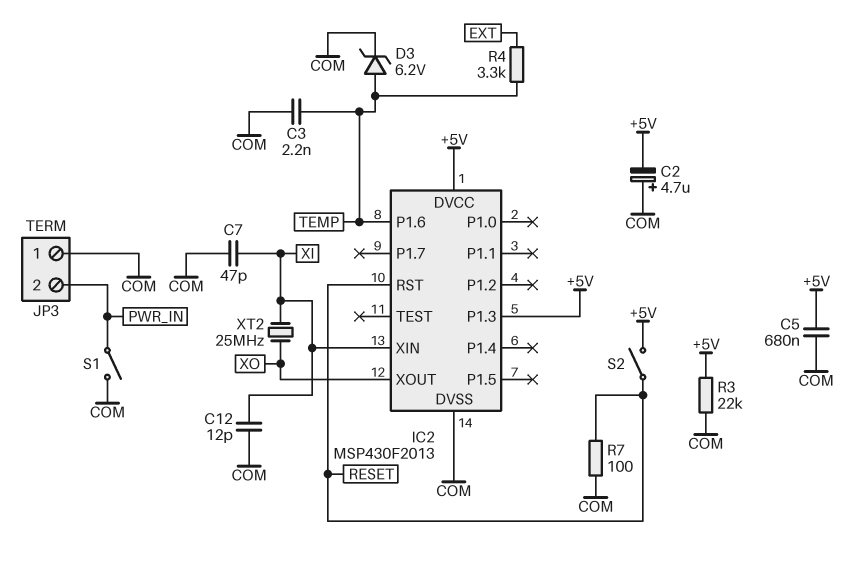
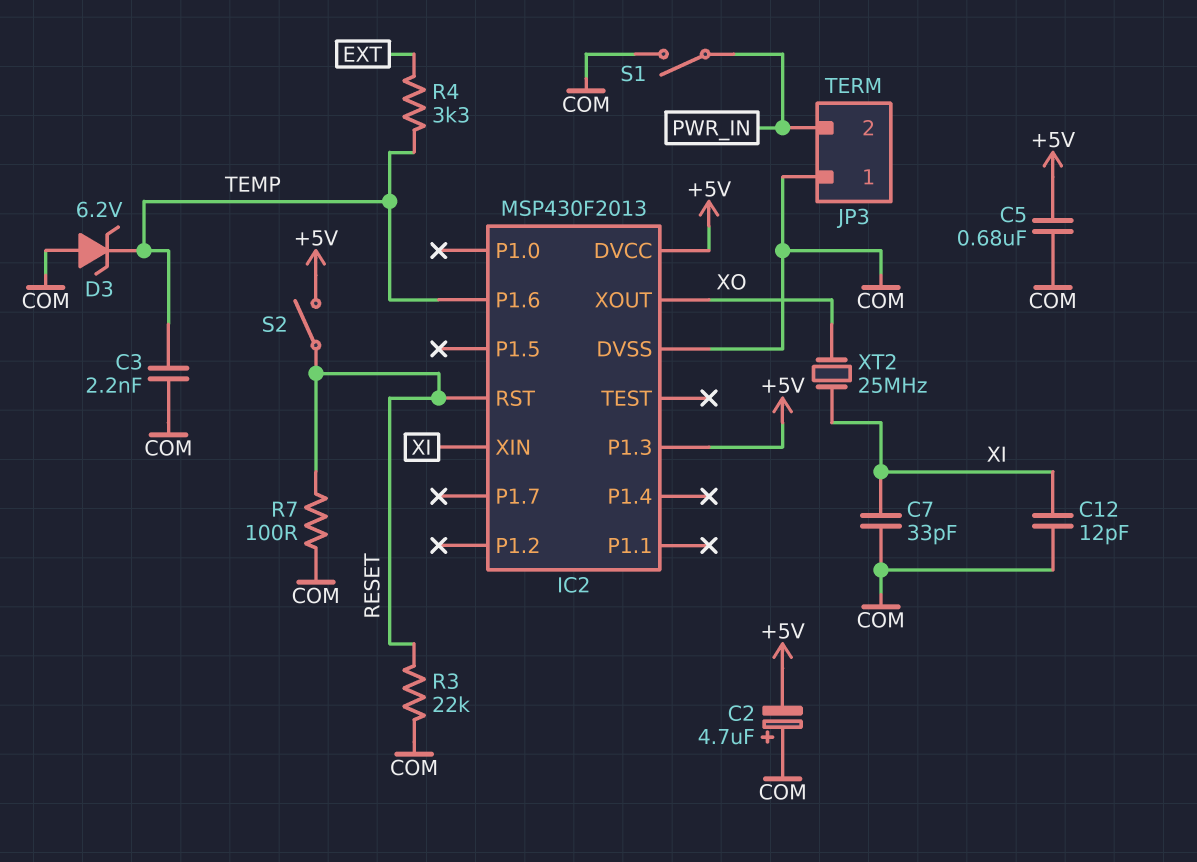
C7: 47pF (COM, XI) -> 33pF (COM, XI)
D3: zener 6.2V (A TEMP, K COM) -> zener 6.2V (A COM, K TEMP)
R3: 22k (+5V, COM) -> 22k (COM, RESET)

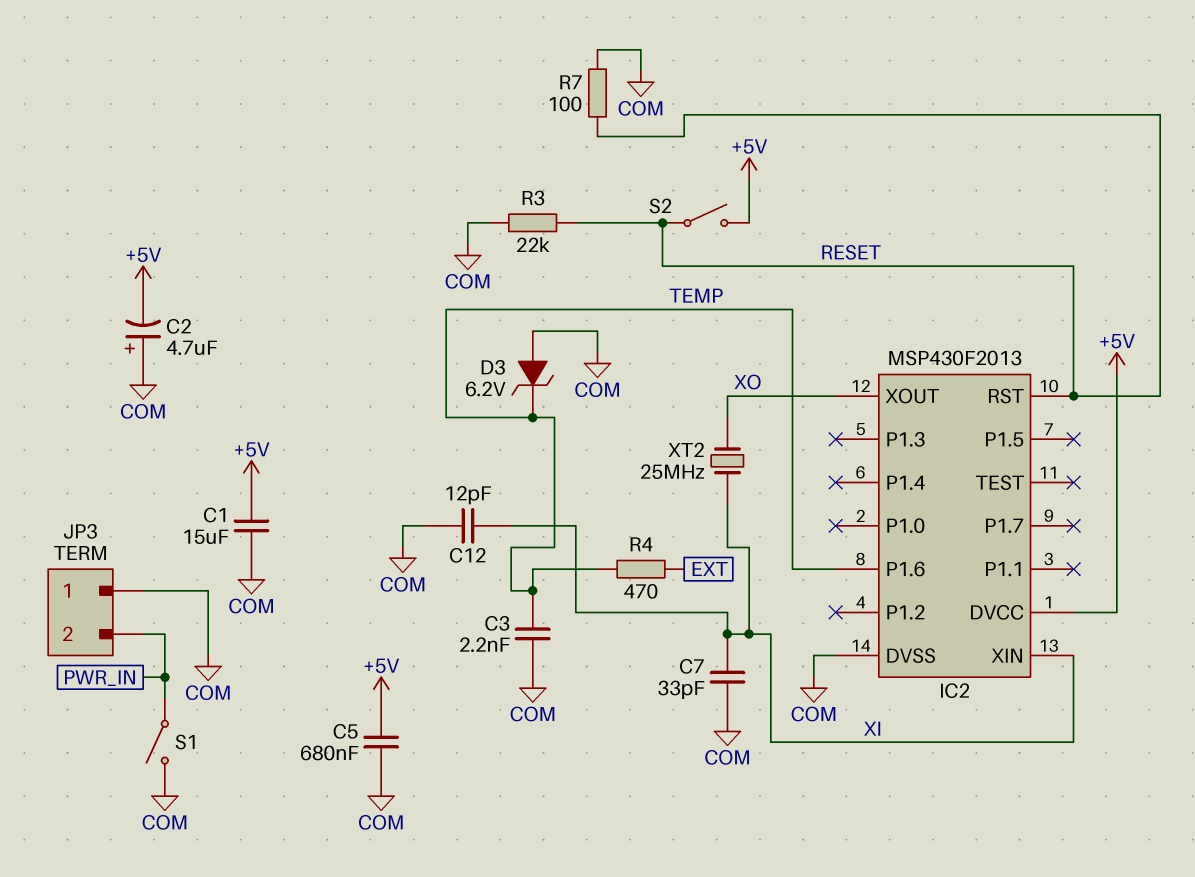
C1: none -> 15uF (+5V, COM)
IC2 pin P1.3: +5V -> none
R4: 3.3k (EXT, TEMP) -> 470 (EXT, TEMP)

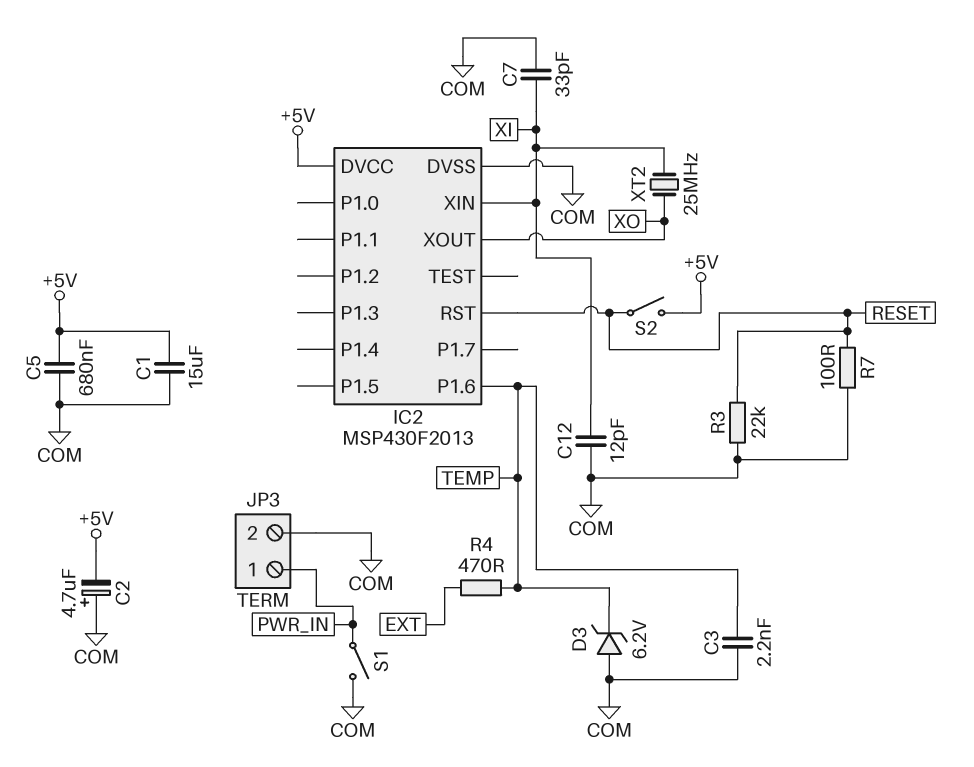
JP3 pin 1: COM -> PWR_IN
JP3 pin 2: PWR_IN -> COM

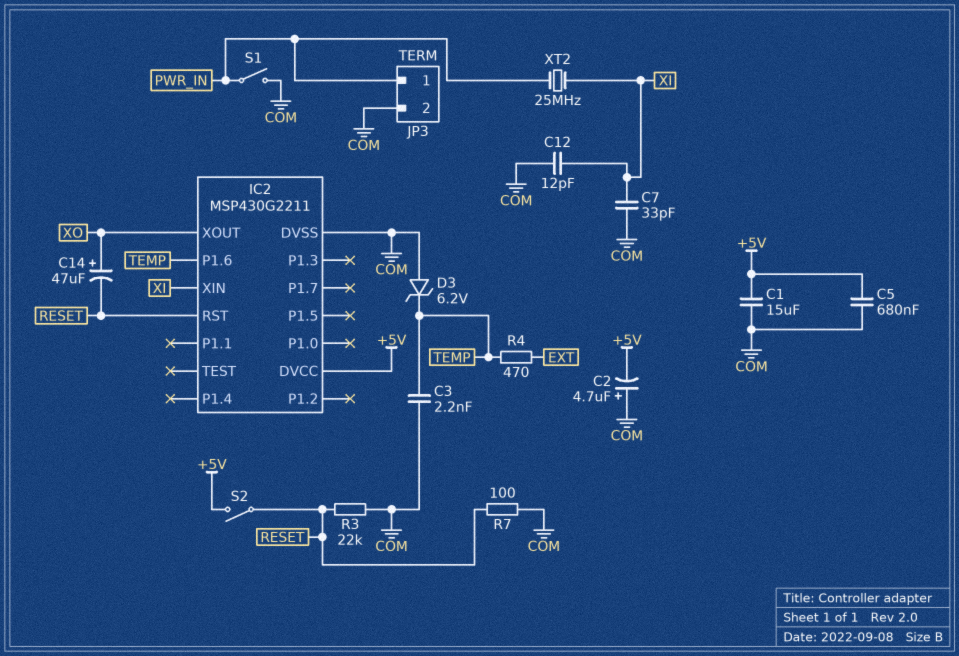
C14: none -> 47uF (plus XO, minus RESET)
IC2: MSP430F2013 -> MSP430G2211
XT2: 25MHz (XI, XO) -> 25MHz (PWR_IN, XI)

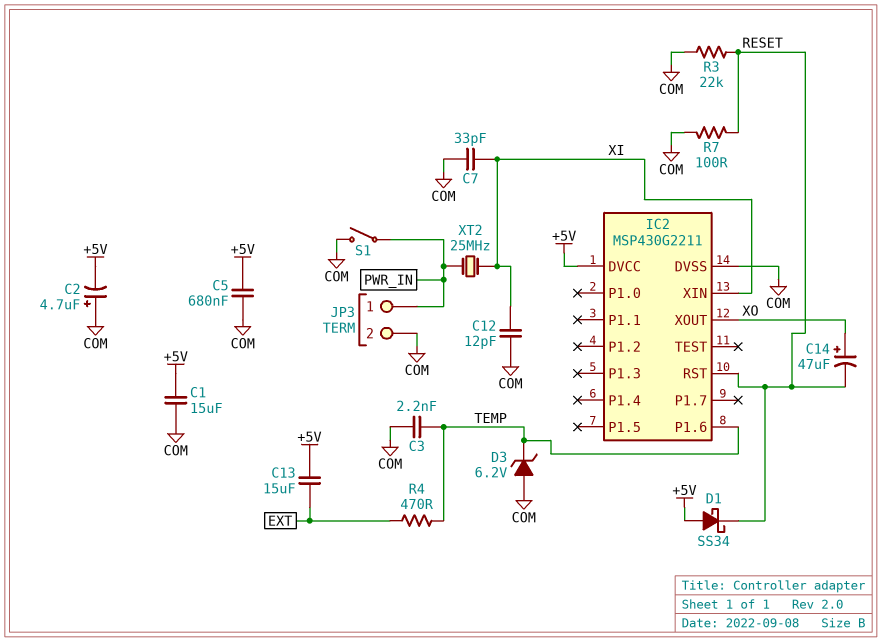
C13: none -> 15uF (+5V, EXT)
D1: none -> schottky SS34 (A +5V, K RESET)
S2: switch (+5V, RESET) -> none

